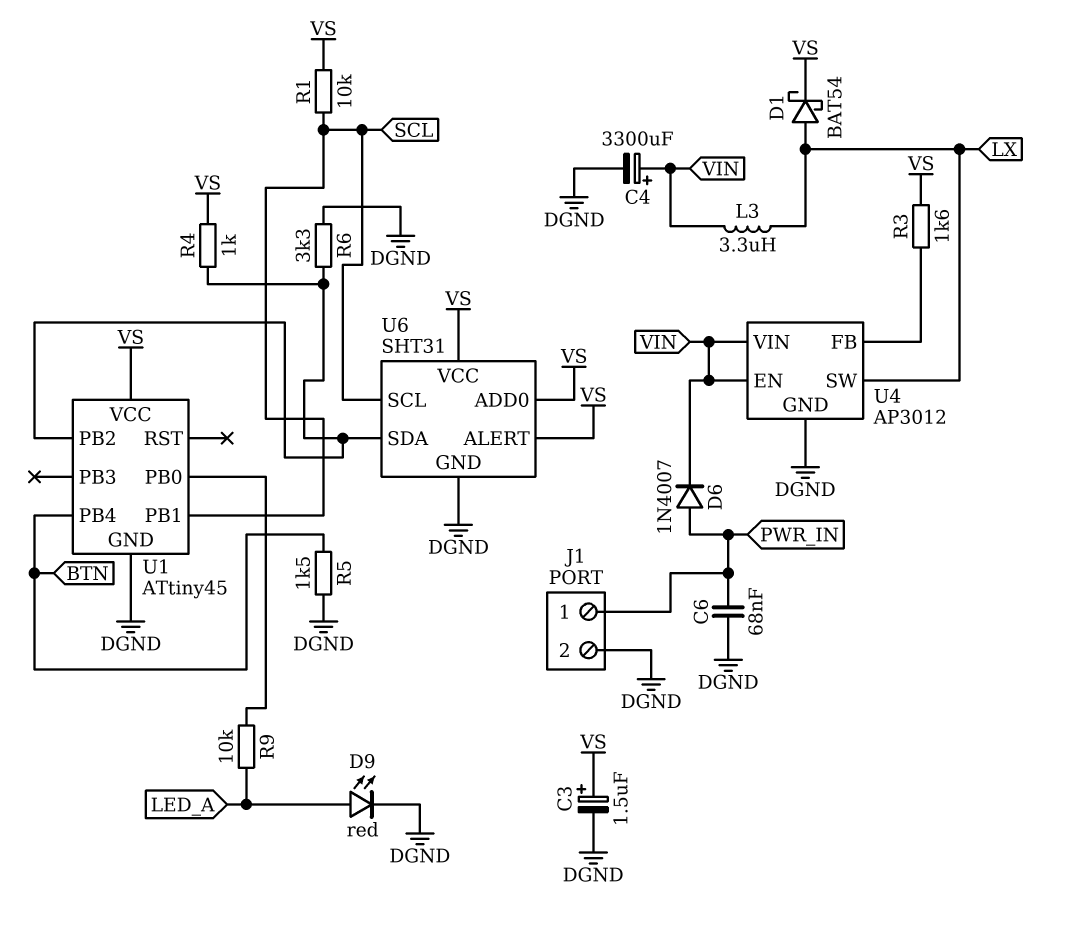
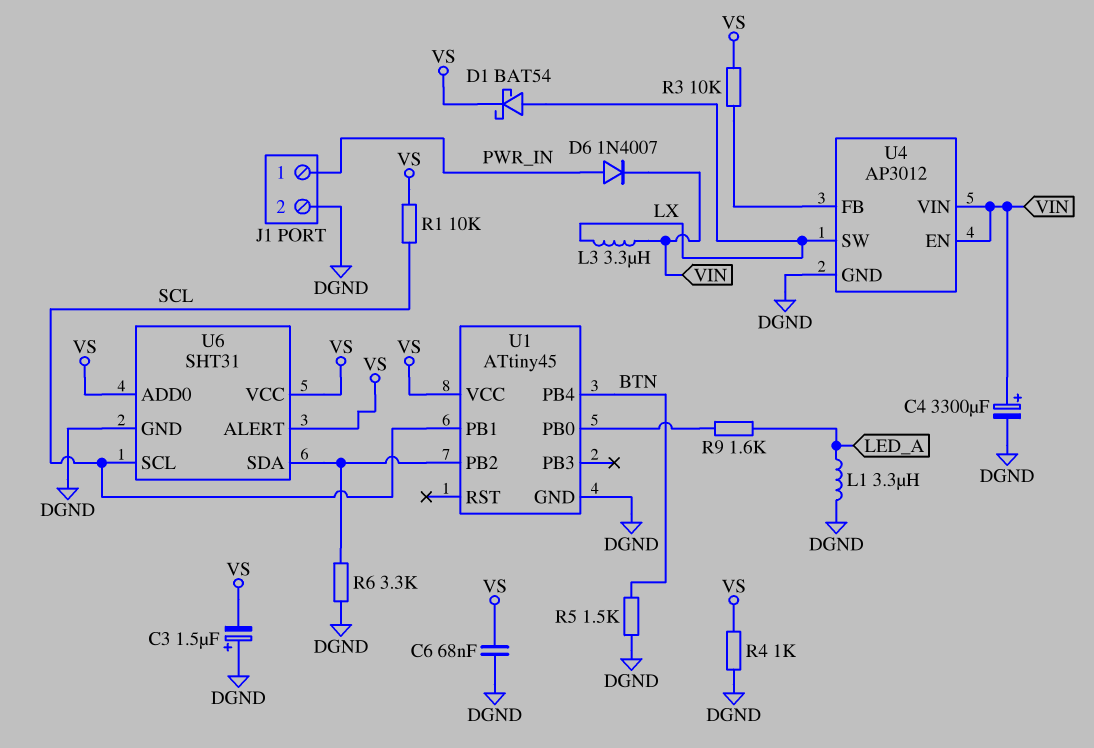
C3: 1.5uF (plus VS, minus DGND) -> 1.5uF (plus DGND, minus VS)
C6: 68nF (DGND, PWR_IN) -> 68nF (DGND, VS)
D9: LED red (A LED_A, K DGND) -> none
L1: none -> 3.3uH (DGND, LED_A)
R3: 1.6k (U4/FB, VS) -> 10k (U4/FB, VS)
R4: 1k (U1/PB2, VS) -> 1k (DGND, VS)
R9: 10k (LED_A, U1/PB0) -> 1.6k (LED_A, U1/PB0)

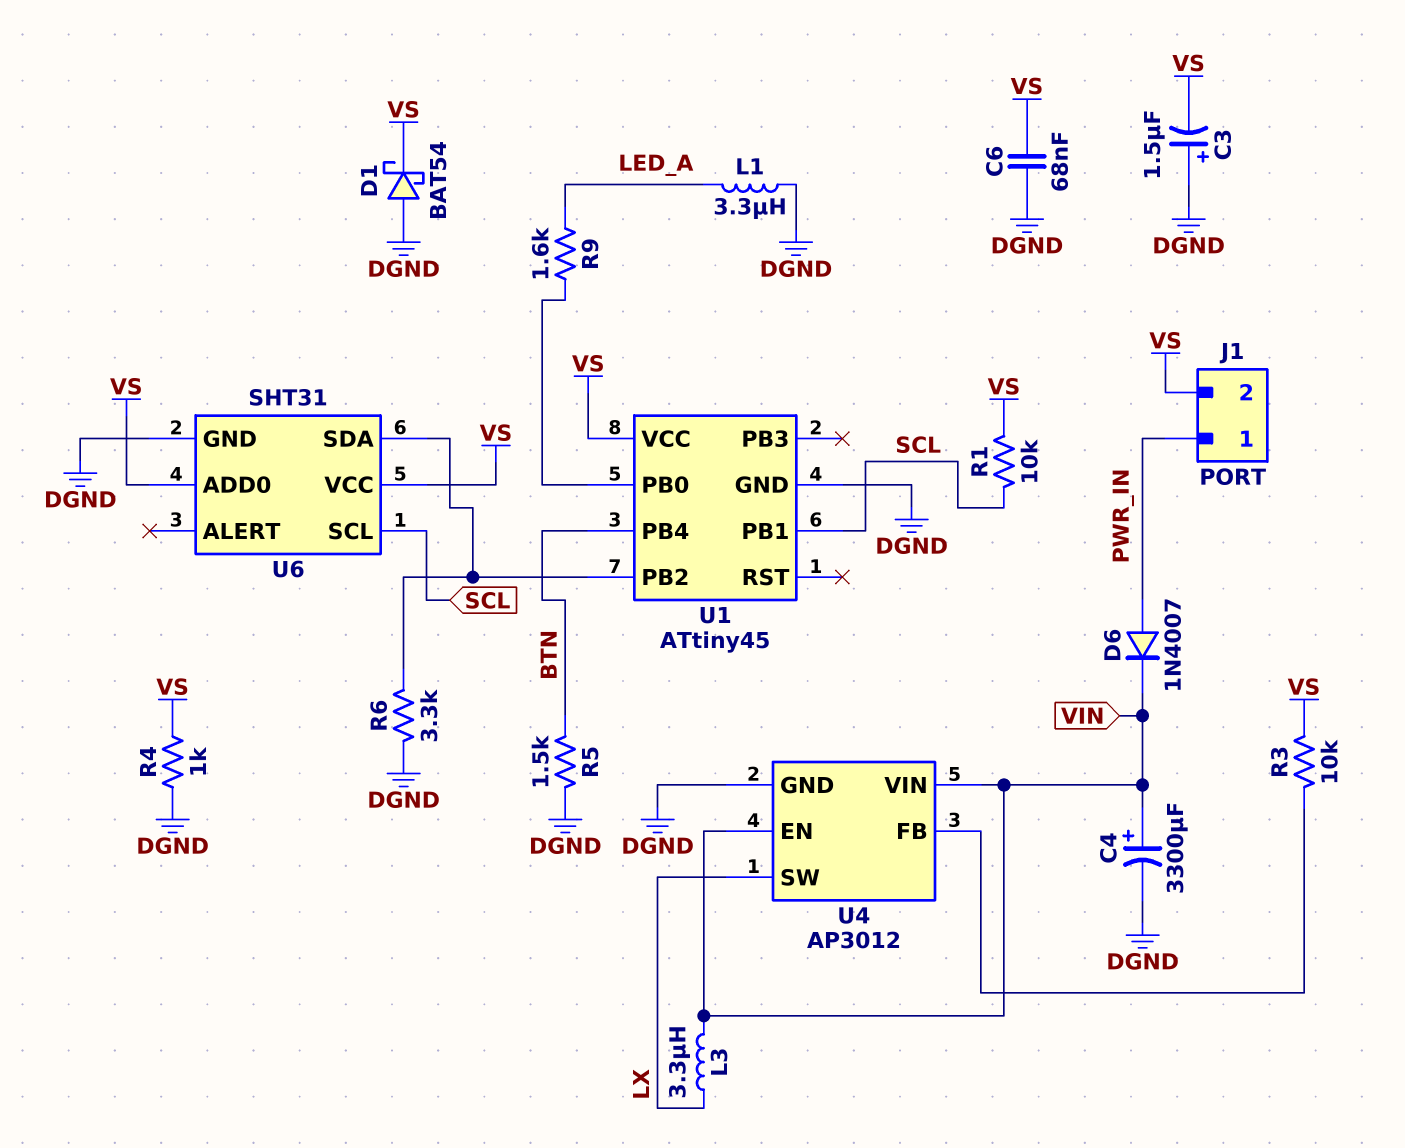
D1: schottky BAT54 (A LX, K VS) -> schottky BAT54 (A DGND, K VS)
J1 pin 2: DGND -> VS
U6 pin ALERT: VS -> none

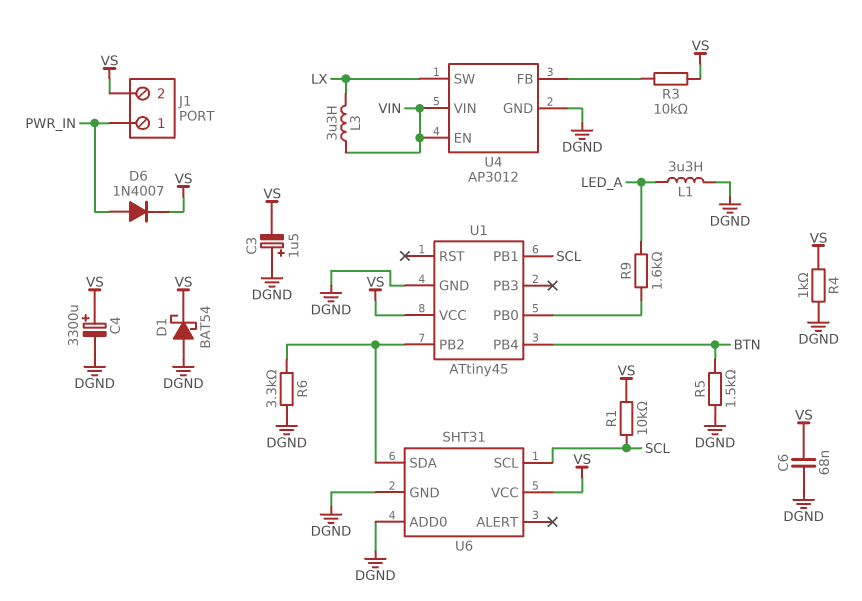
C4: 3300uF (plus VIN, minus DGND) -> 3300uF (plus VS, minus DGND)
D6: diode 1N4007 (A PWR_IN, K VIN) -> diode 1N4007 (A PWR_IN, K VS)
U6 pin ADD0: VS -> DGND

